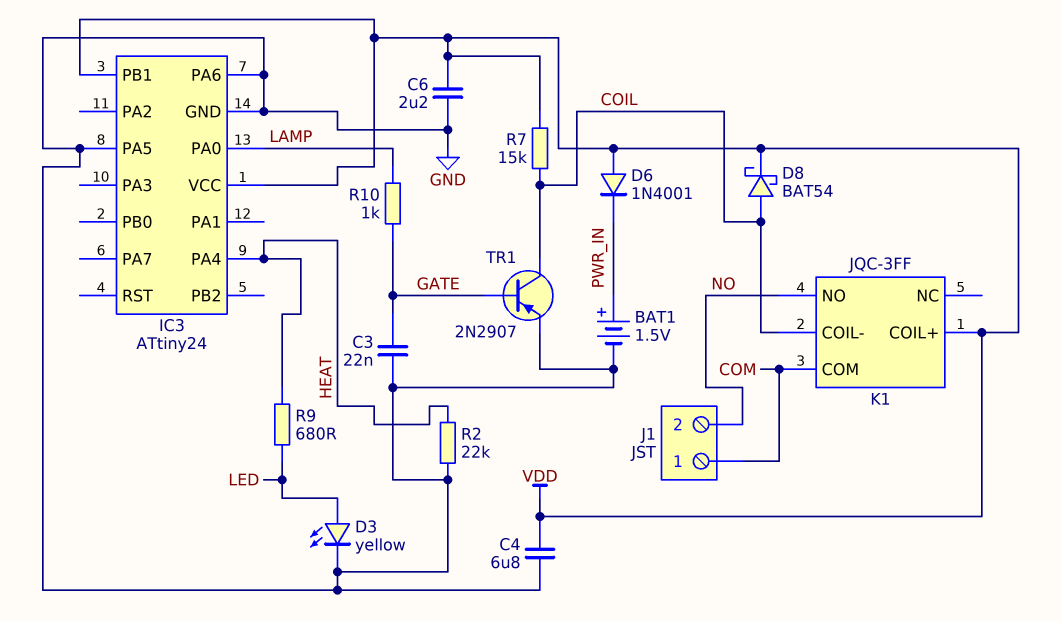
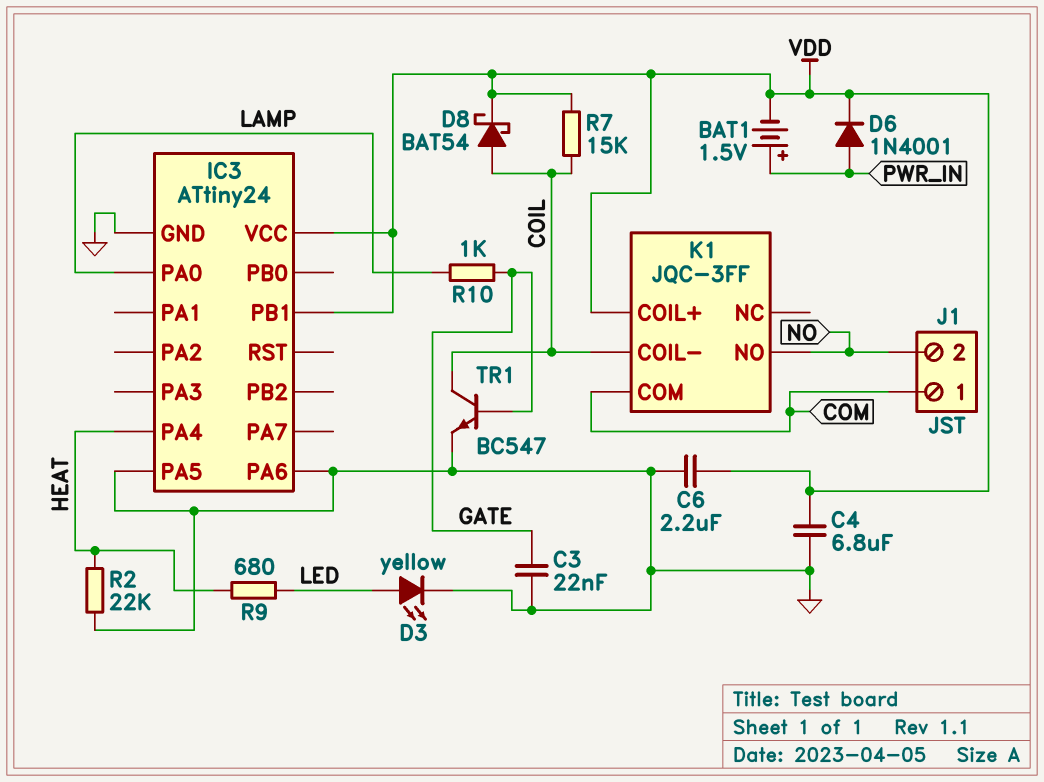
BAT1: 1.5V (plus PWR_IN, minus GND) -> 1.5V (plus PWR_IN, minus VDD)
D6: diode 1N4001 (A VDD, K PWR_IN) -> diode 1N4001 (A PWR_IN, K VDD)
TR1: PNP 2N2907 (B GATE, C COIL, E GND) -> NPN BC547 (B GATE, C COIL, E GND)

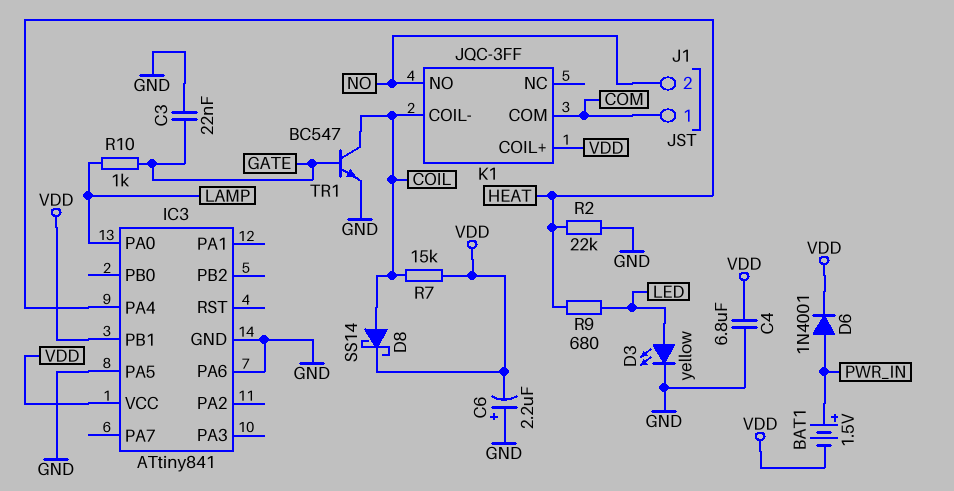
C6: 2.2uF (GND, VDD) -> 2.2uF (plus GND, minus VDD)
D8: schottky BAT54 (A COIL, K VDD) -> schottky SS14 (A COIL, K VDD)
IC3: ATtiny24 -> ATtiny841

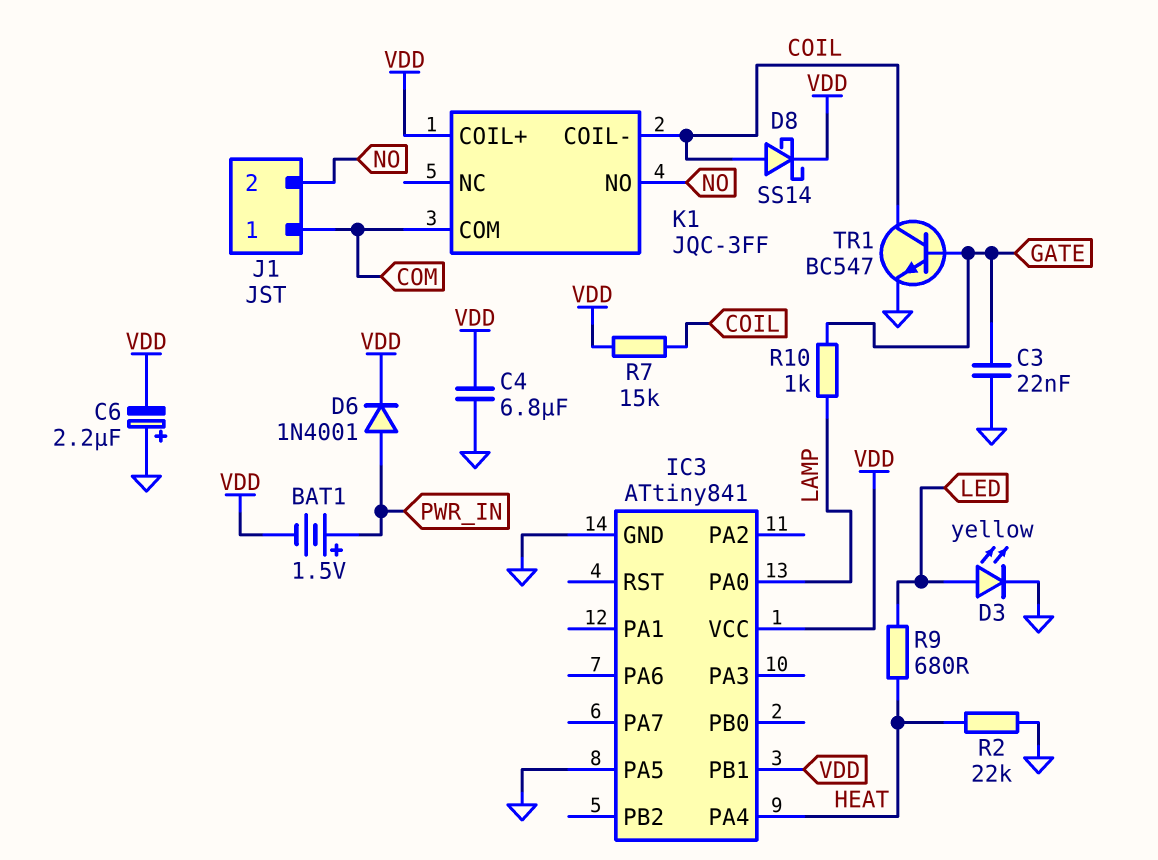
IC3 pin PA6: GND -> none

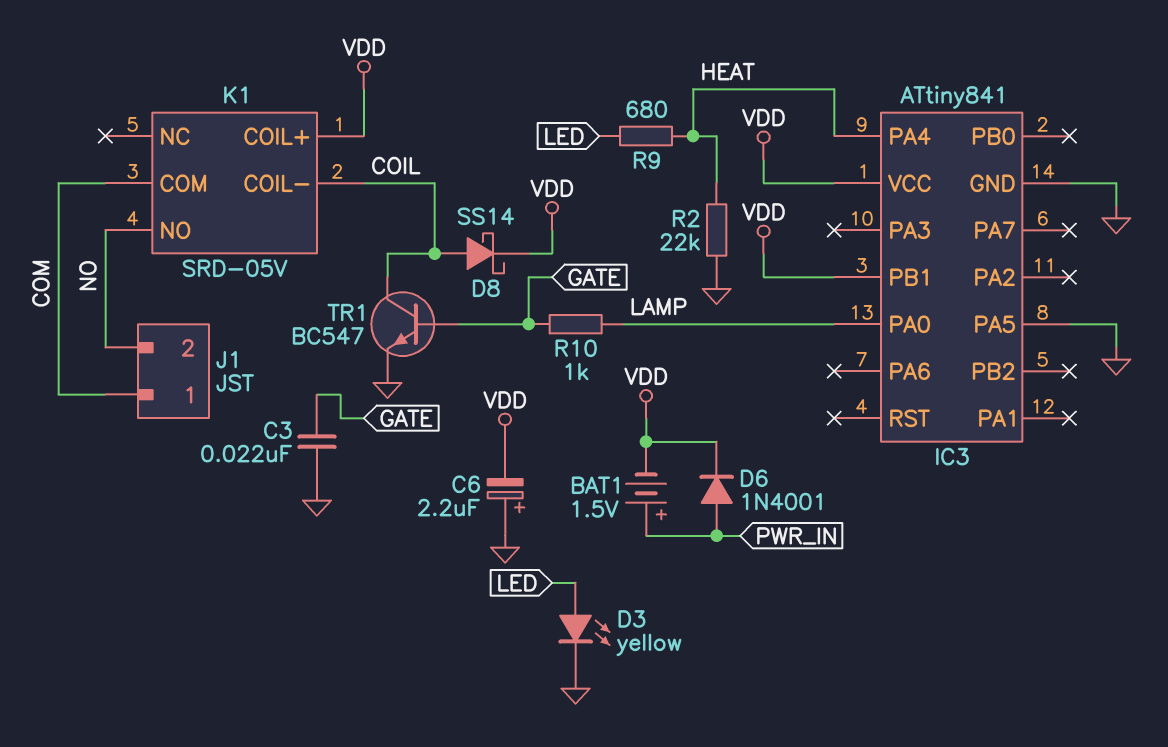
C4: 6.8uF (GND, VDD) -> none
K1: JQC-3FF -> SRD-05V
R7: 15k (COIL, VDD) -> none

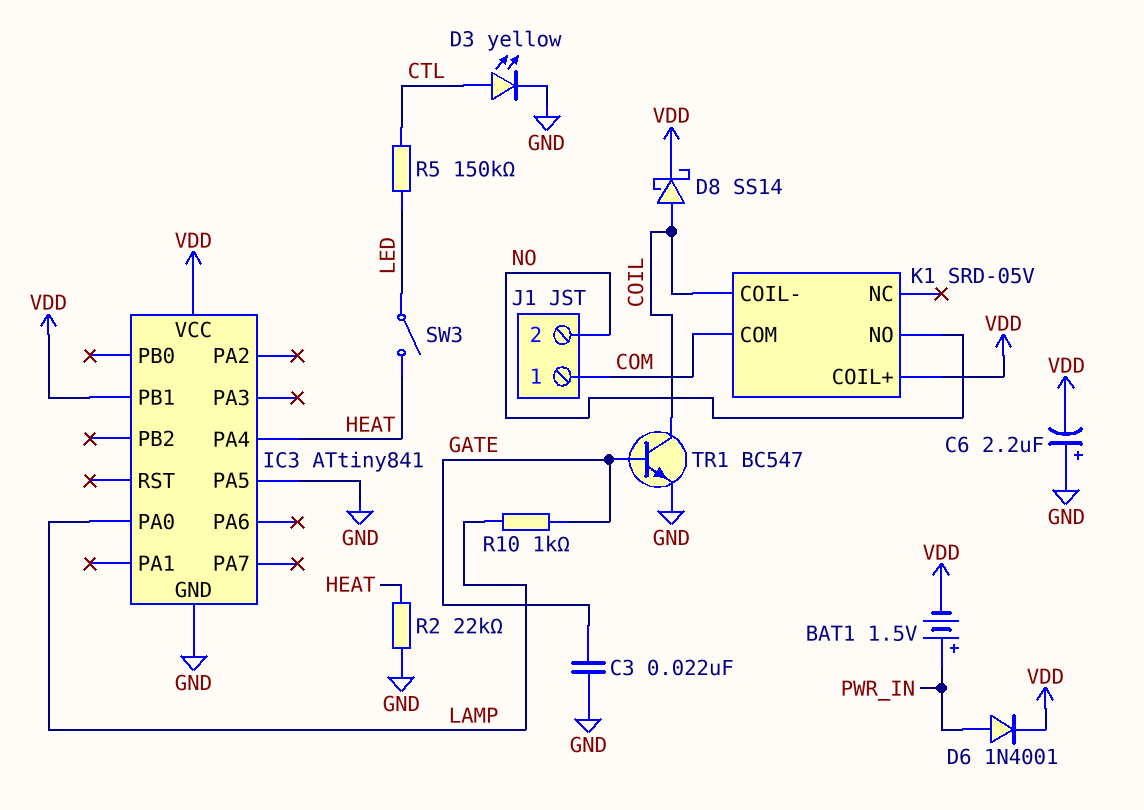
D3: LED yellow (A LED, K GND) -> LED yellow (A CTL, K GND)
R5: none -> 150k (CTL, LED)
R9: 680 (HEAT, LED) -> none
SW3: none -> switch (HEAT, LED)

